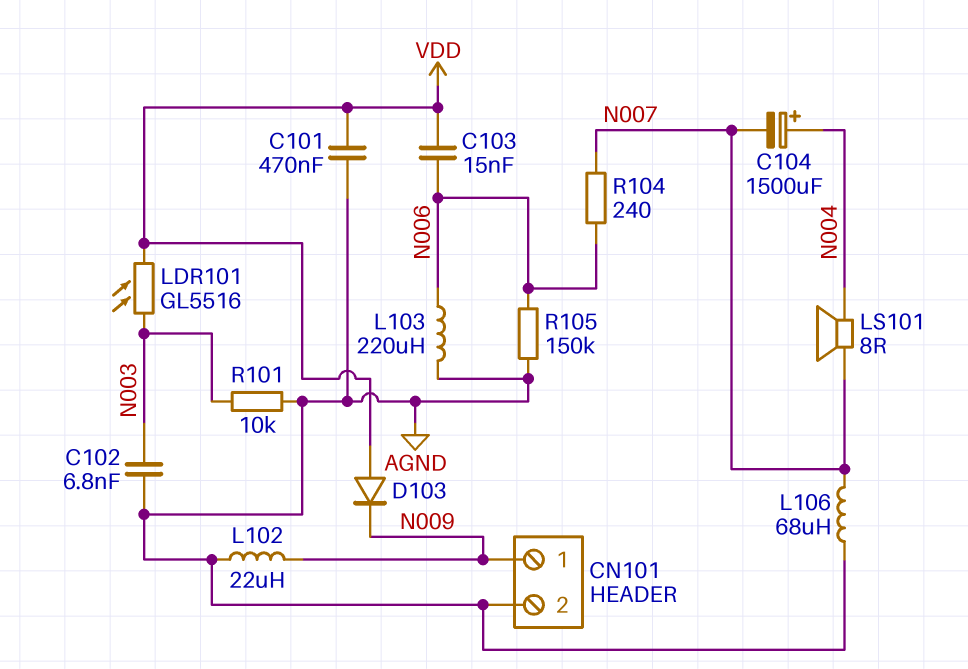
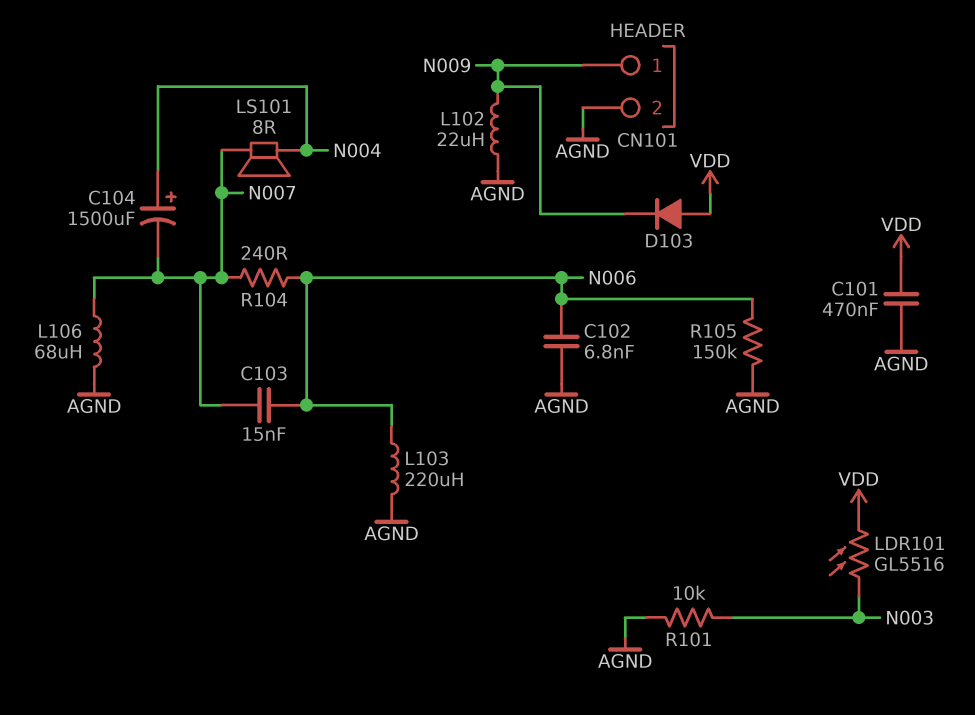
C102: 6.8nF (AGND, N003) -> 6.8nF (AGND, N006)
C103: 15nF (N006, VDD) -> 15nF (N006, N007)

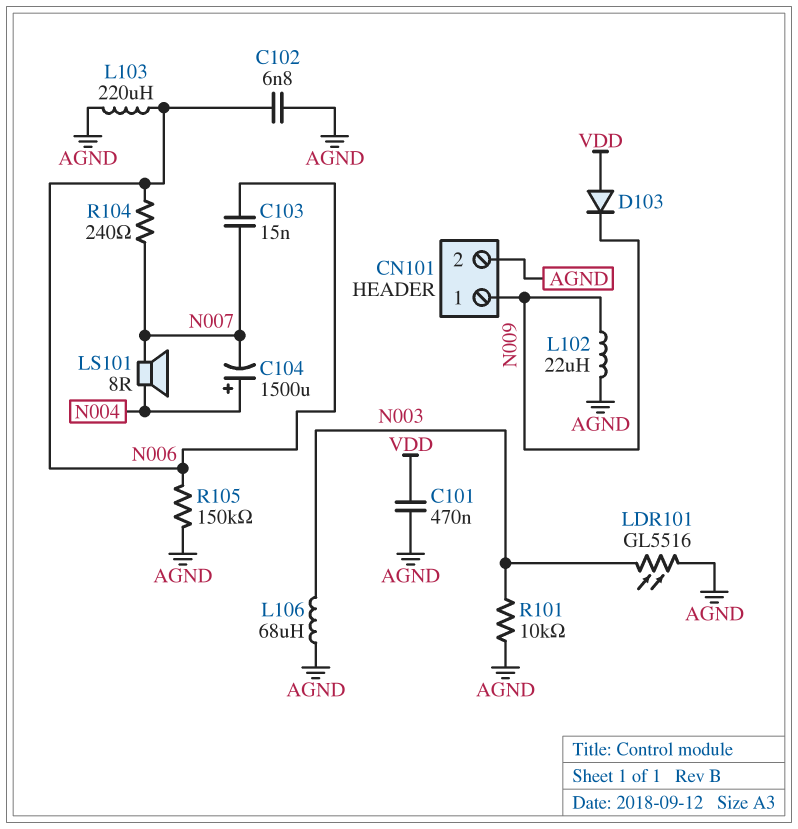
L106: 68uH (AGND, N007) -> 68uH (AGND, N003)
LDR101: GL5516 (N003, VDD) -> GL5516 (AGND, N003)

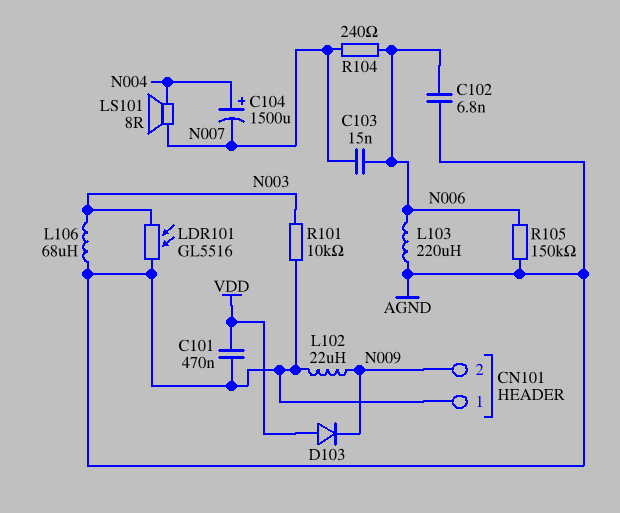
CN101 pin 1: N009 -> AGND
CN101 pin 2: AGND -> N009

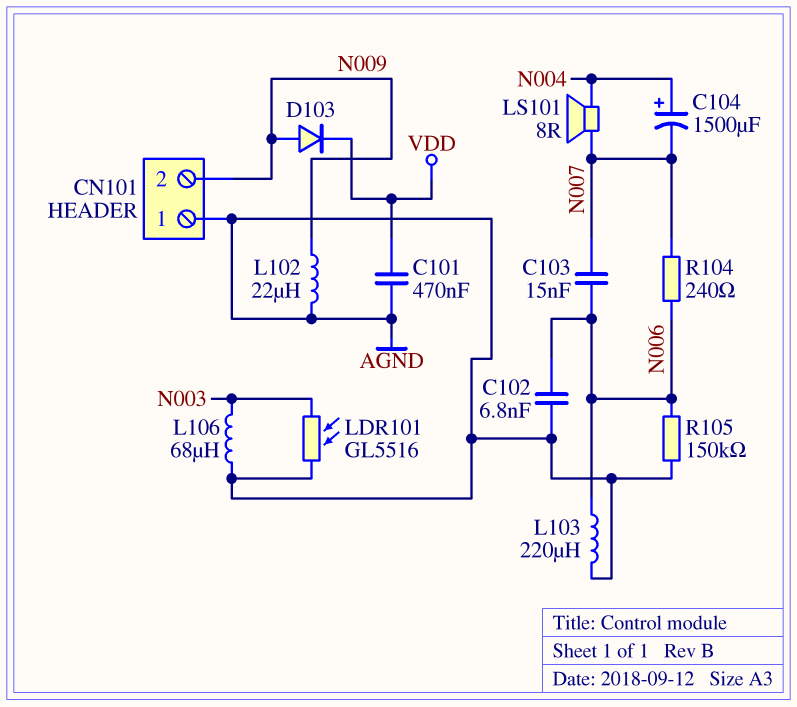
D103: diode (A VDD, K N009) -> diode (A N009, K VDD)
R101: 10k (AGND, N003) -> none

